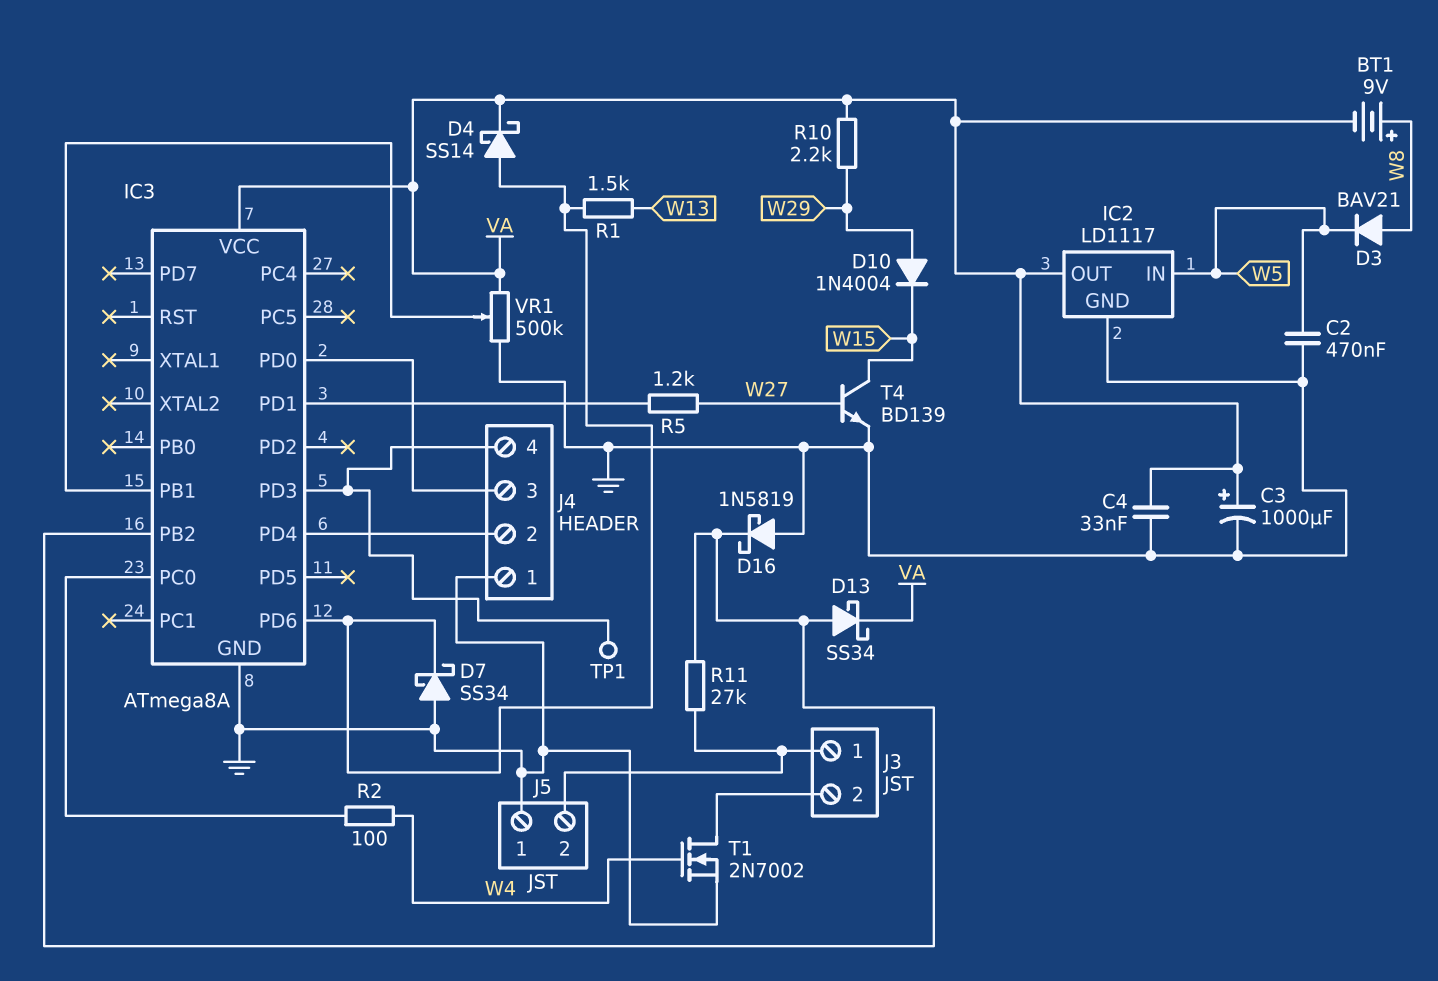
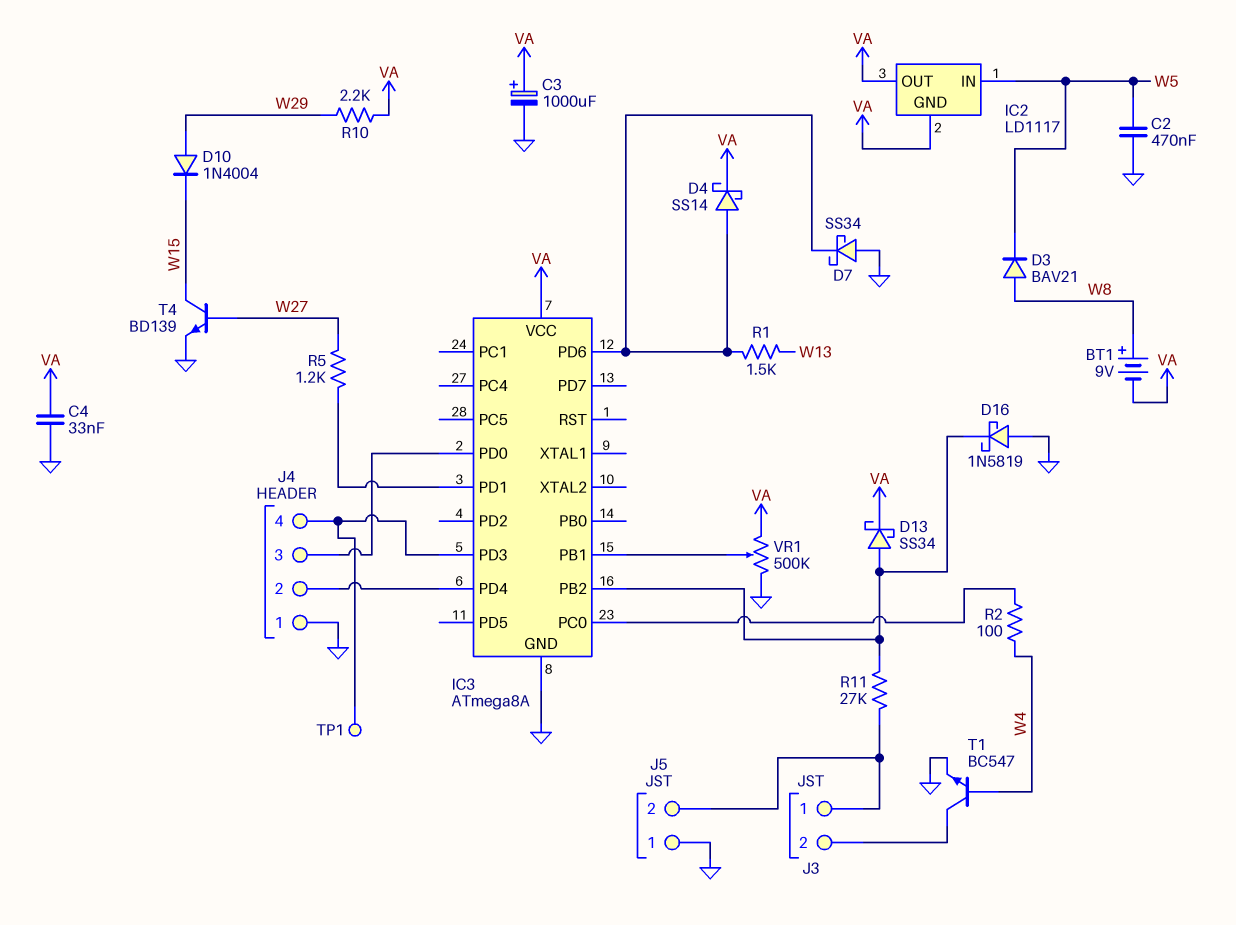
IC2 pin GND: GND -> VA
T1: NMOS 2N7002 (G W4, D J3/2, S GND) -> NPN BC547 (B W4, C J3/2, E GND)

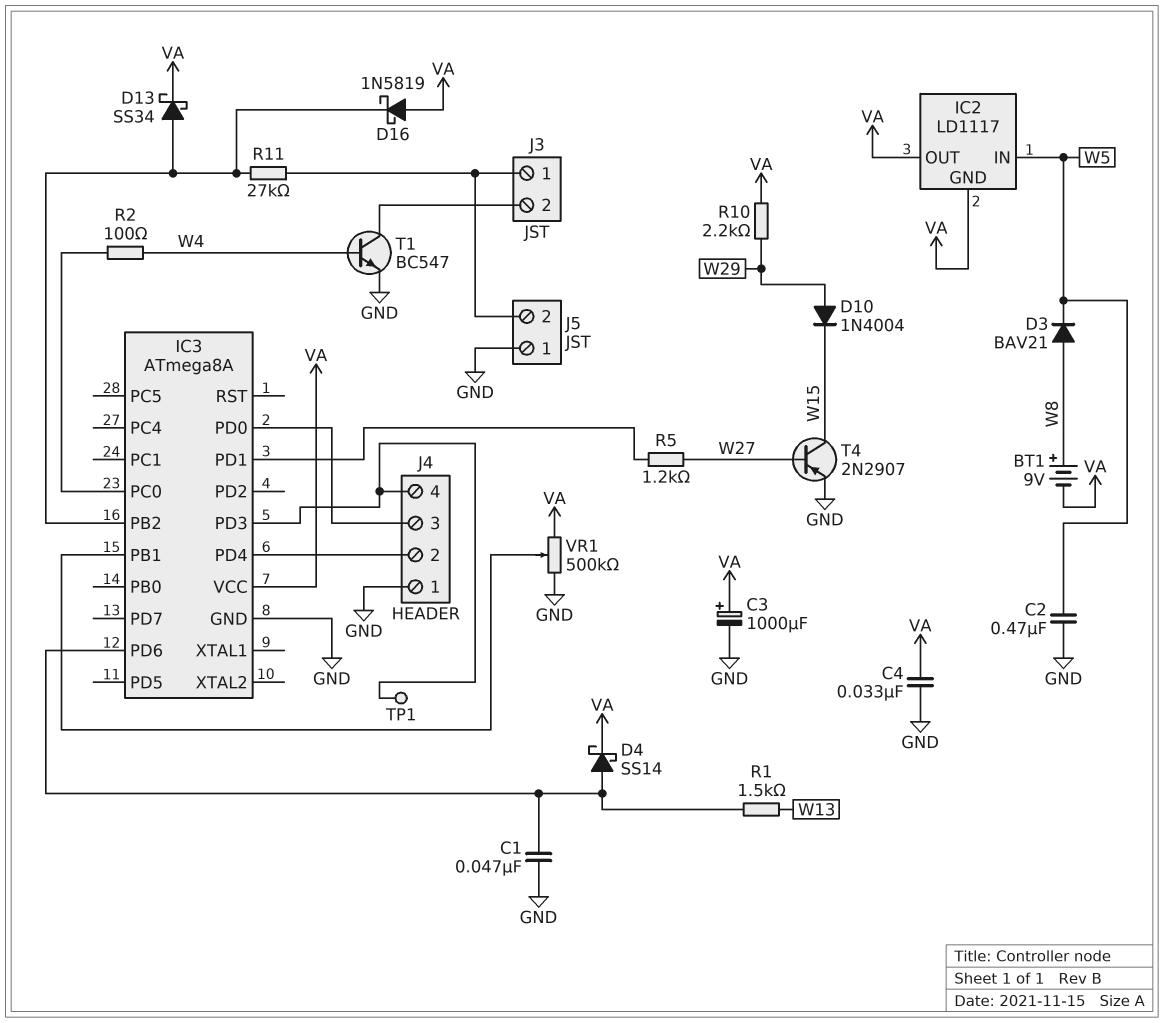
C1: none -> 47nF (GND, IC3/PD6)
D7: schottky SS34 (A GND, K IC3/PD6) -> none
D16: schottky 1N5819 (A GND, K IC3/PB2) -> schottky 1N5819 (A VA, K IC3/PB2)
T4: NPN BD139 (B W27, C W15, E GND) -> PNP 2N2907 (B W27, C W15, E GND)

